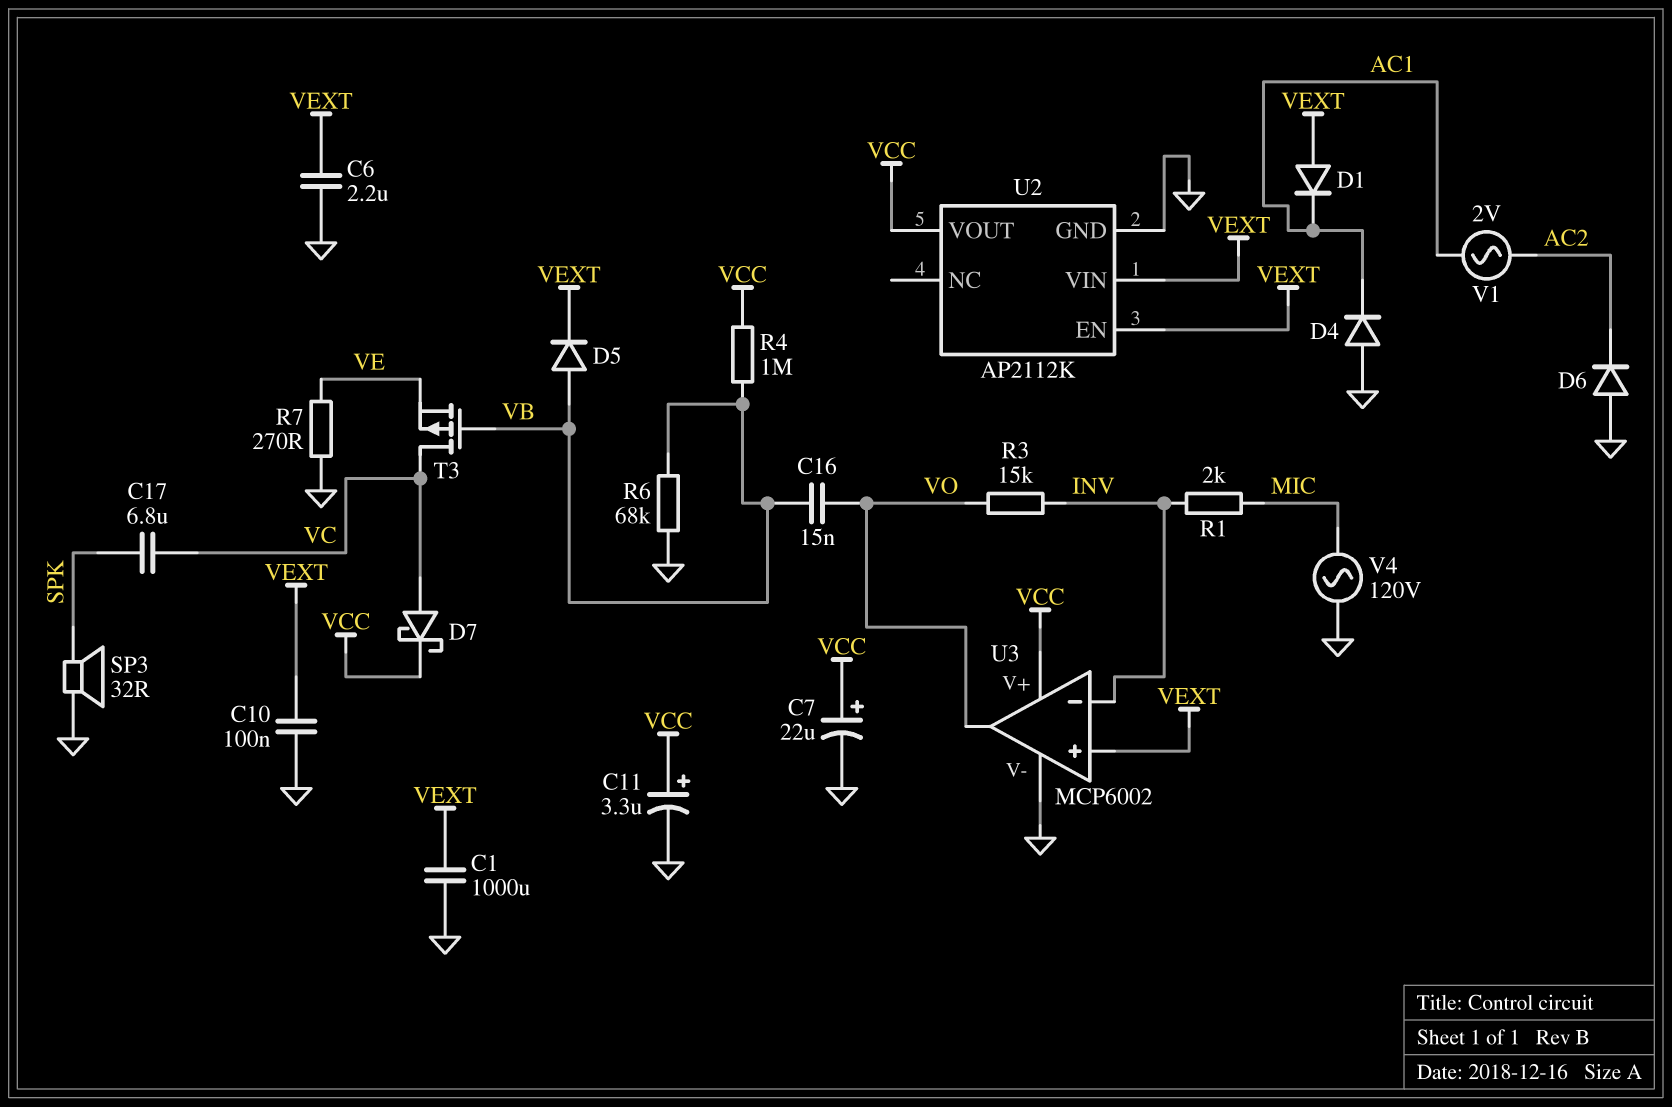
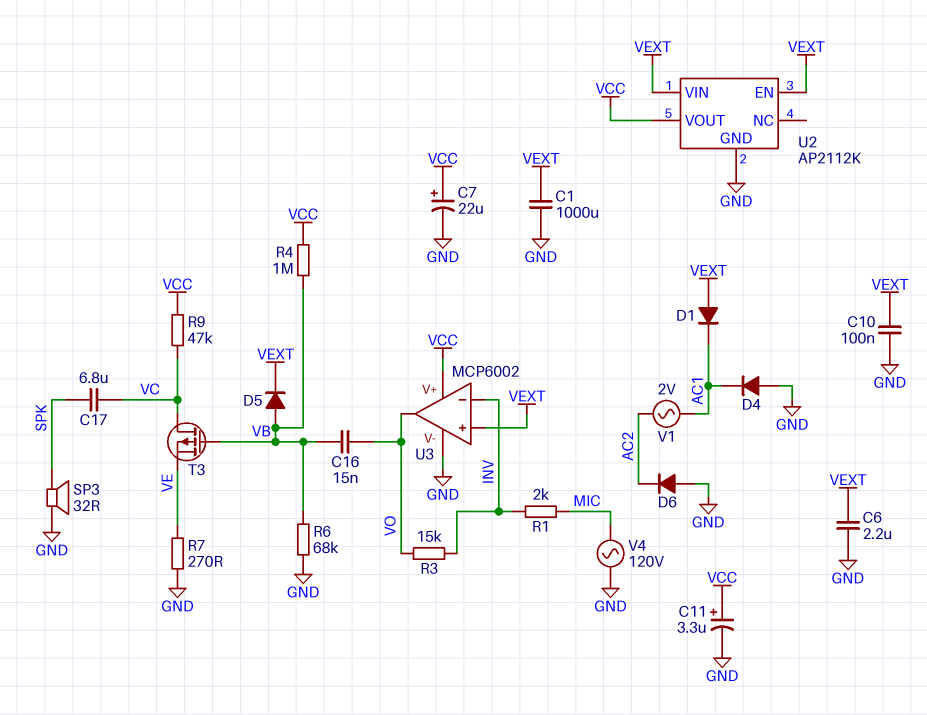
D7: schottky (A VC, K VCC) -> none
R9: none -> 47k (VC, VCC)

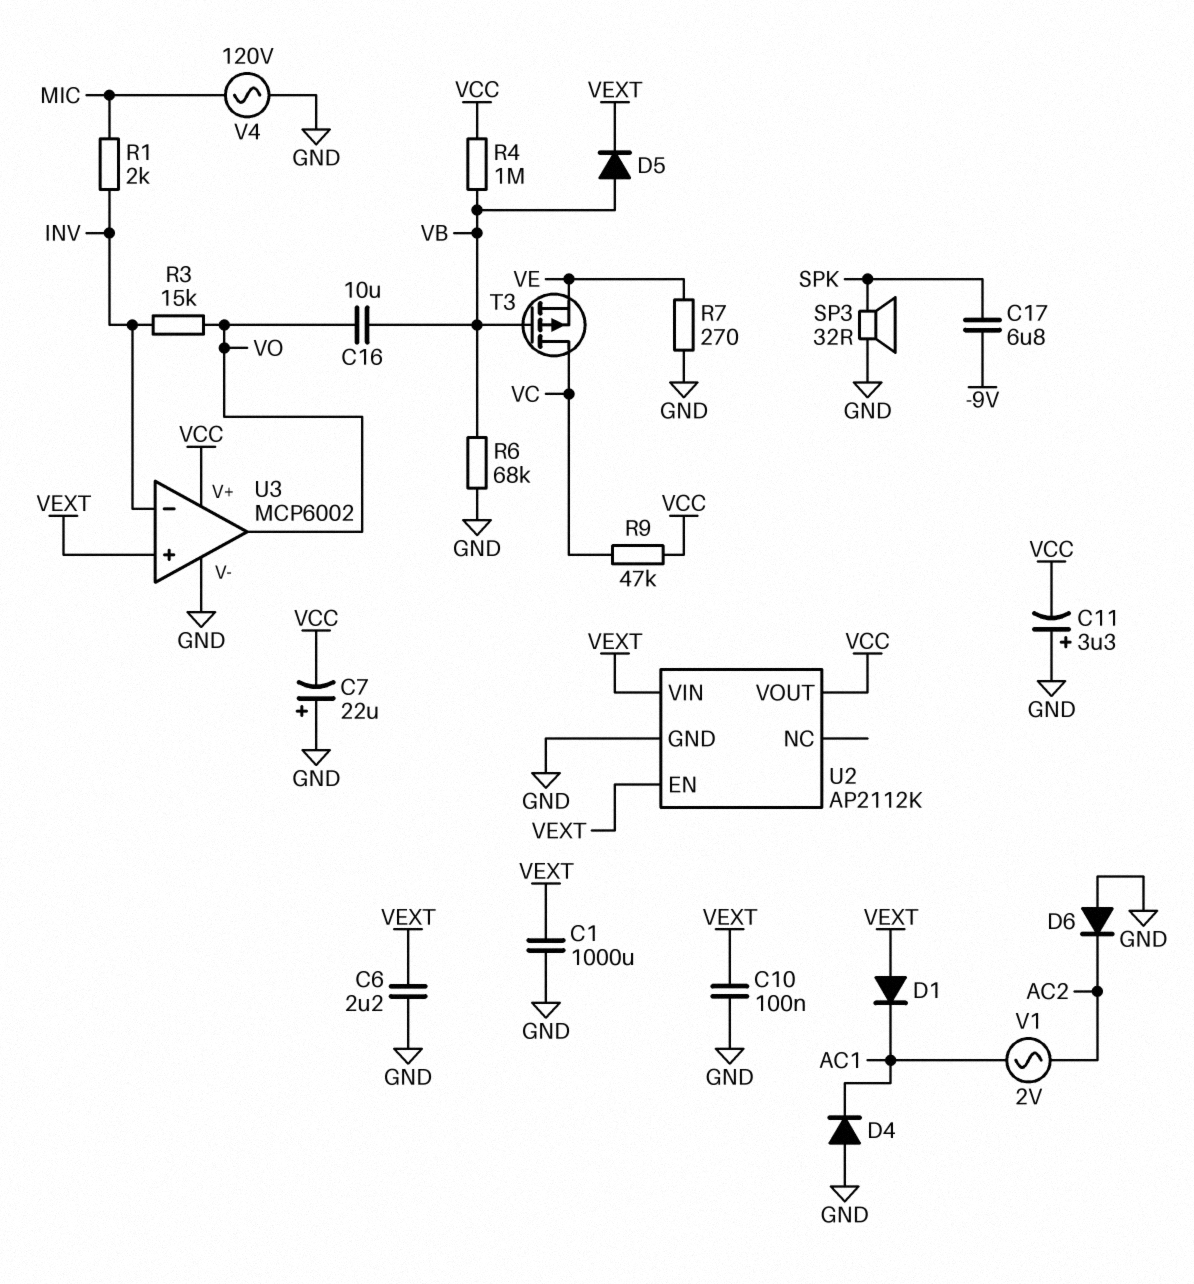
C7: 22uF (plus VCC, minus GND) -> 22uF (plus GND, minus VCC)
C11: 3.3uF (plus VCC, minus GND) -> 3.3uF (plus GND, minus VCC)
C16: 15nF (VB, VO) -> 10uF (VB, VO)
C17: 6.8uF (SPK, VC) -> 6.8uF (-9V, SPK)

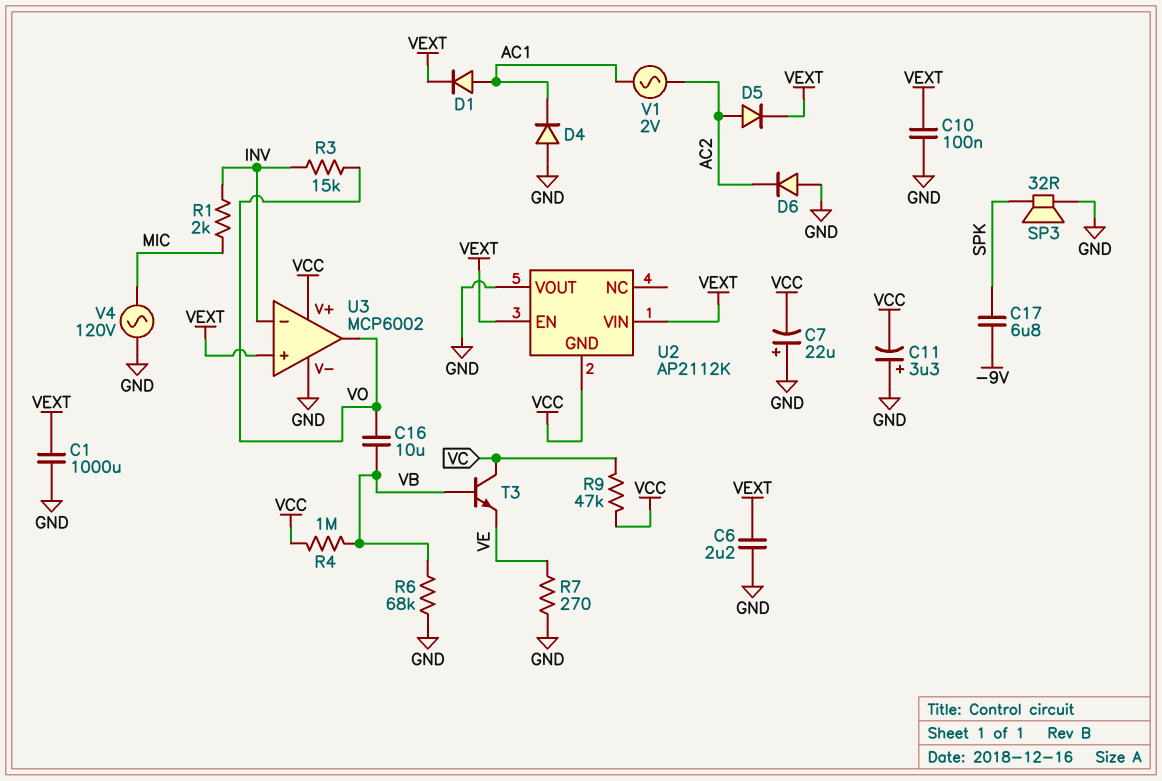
D1: diode (A VEXT, K AC1) -> diode (A AC1, K VEXT)
D5: diode (A VB, K VEXT) -> diode (A AC2, K VEXT)
T3: PMOS (G VB, D VC, S VE) -> NPN (B VB, C VC, E VE)
U2 pin GND: GND -> VCC
U2 pin VOUT: VCC -> GND

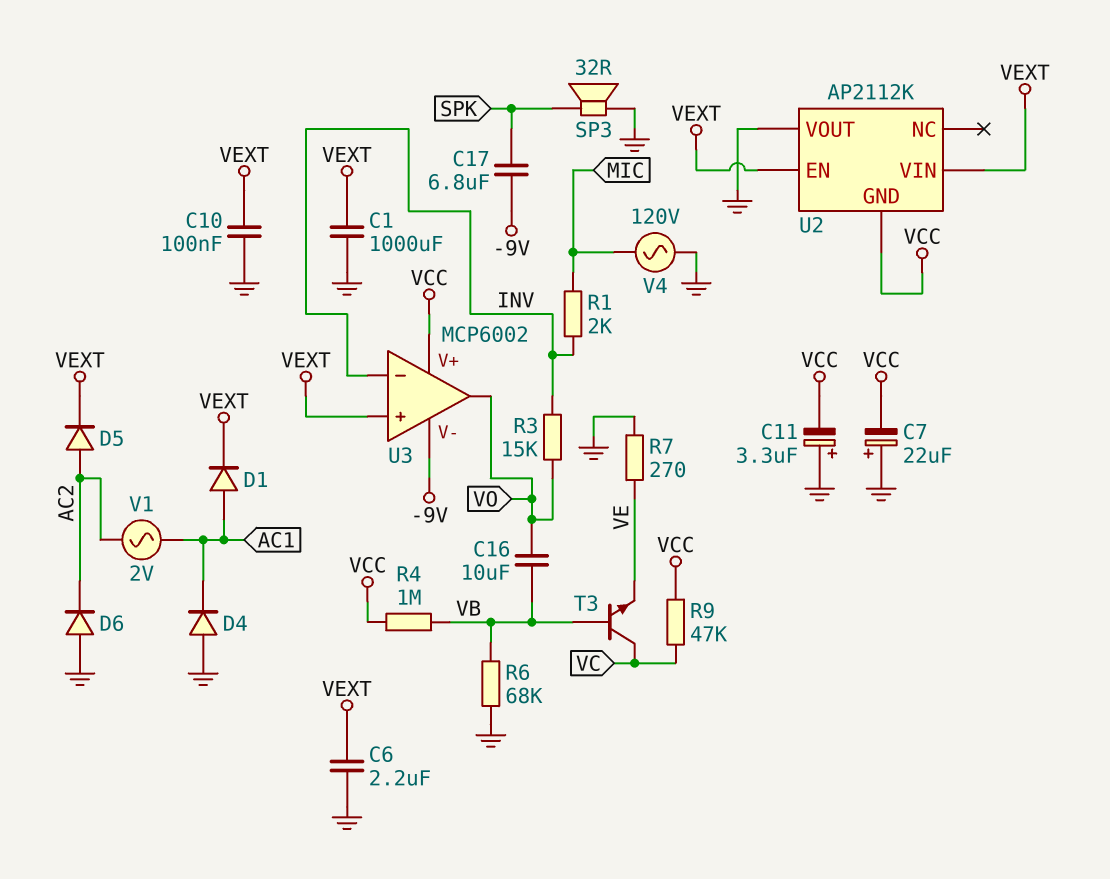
U3 pin V-: GND -> -9V

